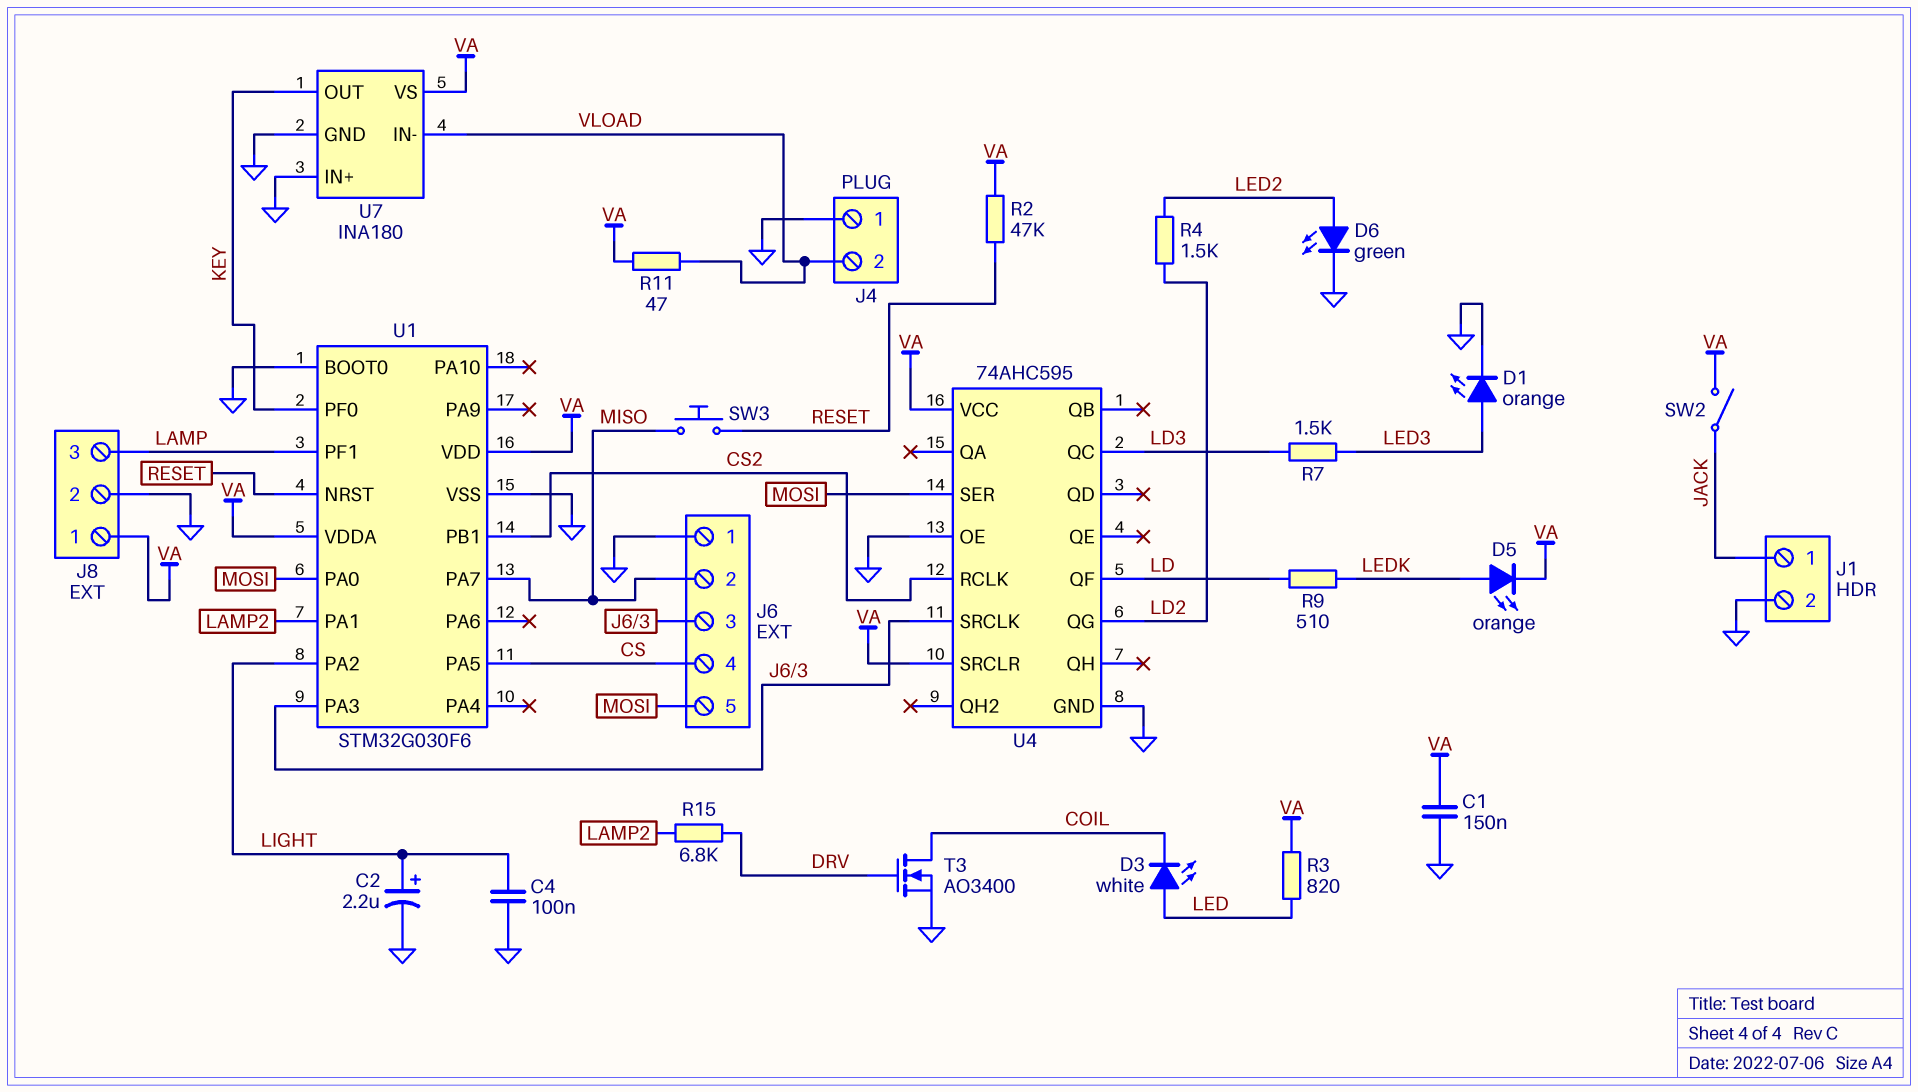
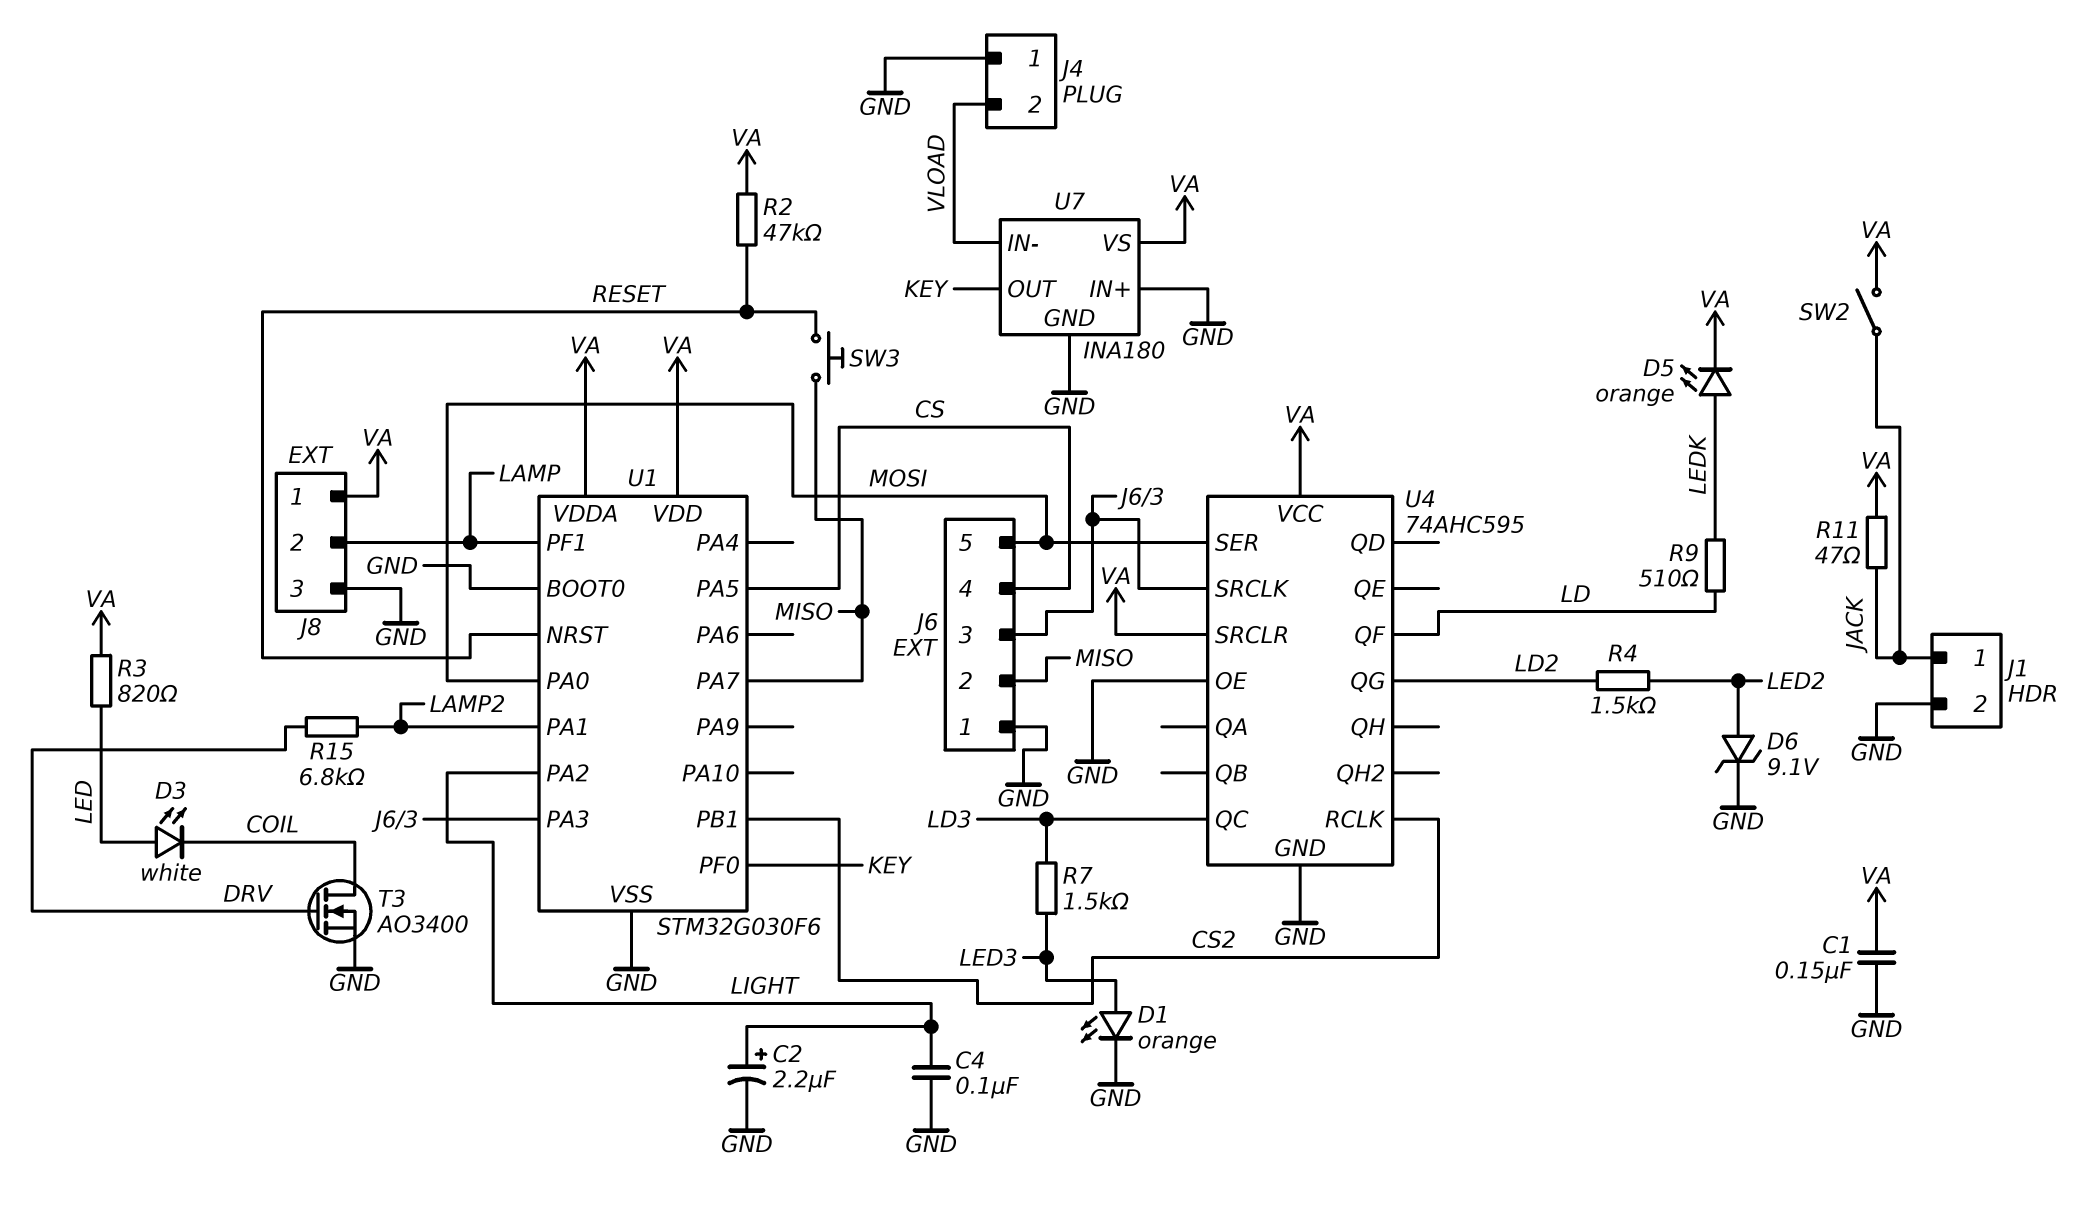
D6: LED green (A LED2, K GND) -> zener 9.1V (A LED2, K GND)
J8 pin 2: GND -> LAMP
J8 pin 3: LAMP -> GND
R11: 47 (VA, VLOAD) -> 47 (JACK, VA)

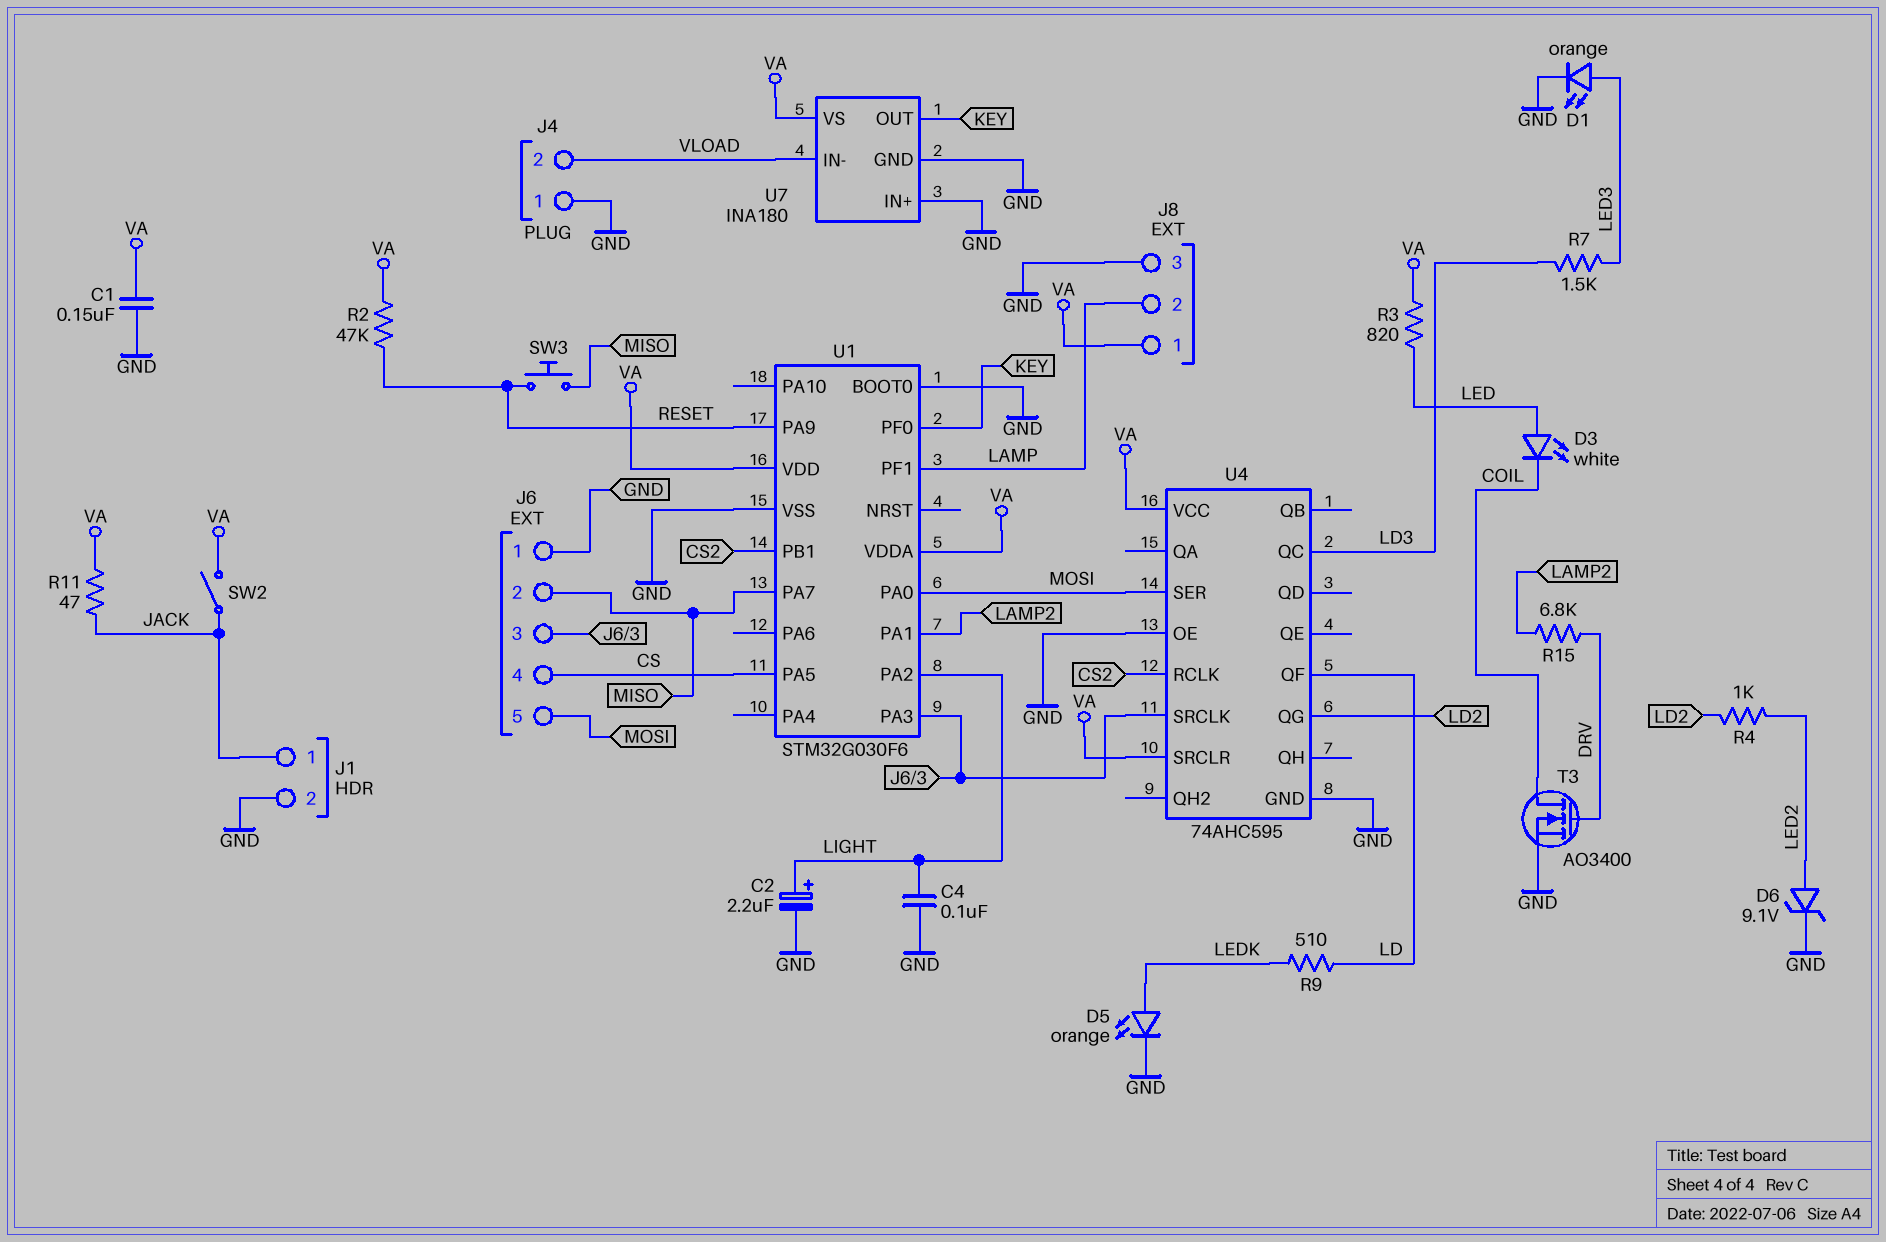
D5: LED orange (A LEDK, K VA) -> LED orange (A LEDK, K GND)
R4: 1.5k (LD2, LED2) -> 1k (LD2, LED2)
U1 pin NRST: RESET -> none
U1 pin PA9: none -> RESET

